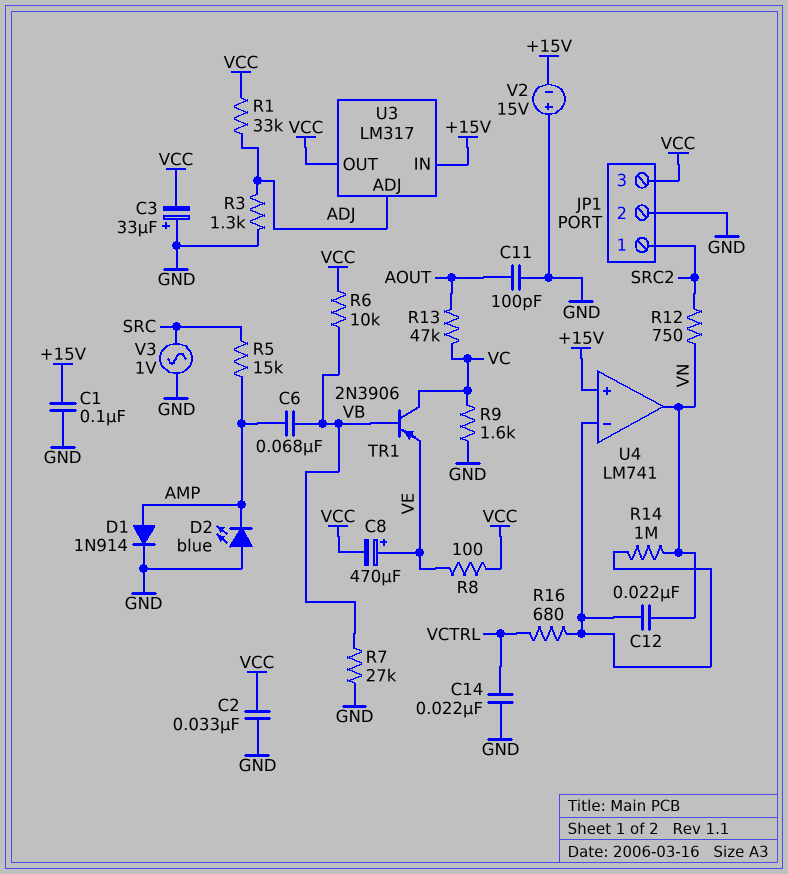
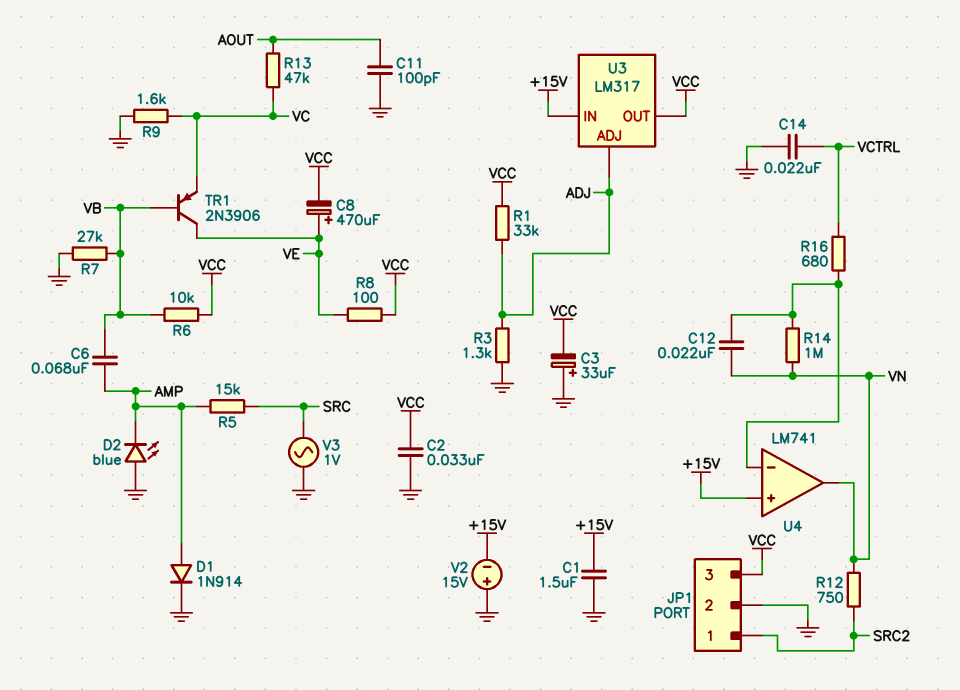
C1: 100nF (+15V, GND) -> 1.5uF (+15V, GND)
TR1: PNP 2N3906 (B VB, C VC, E VE) -> PNP 2N3906 (B VB, C VE, E VC)

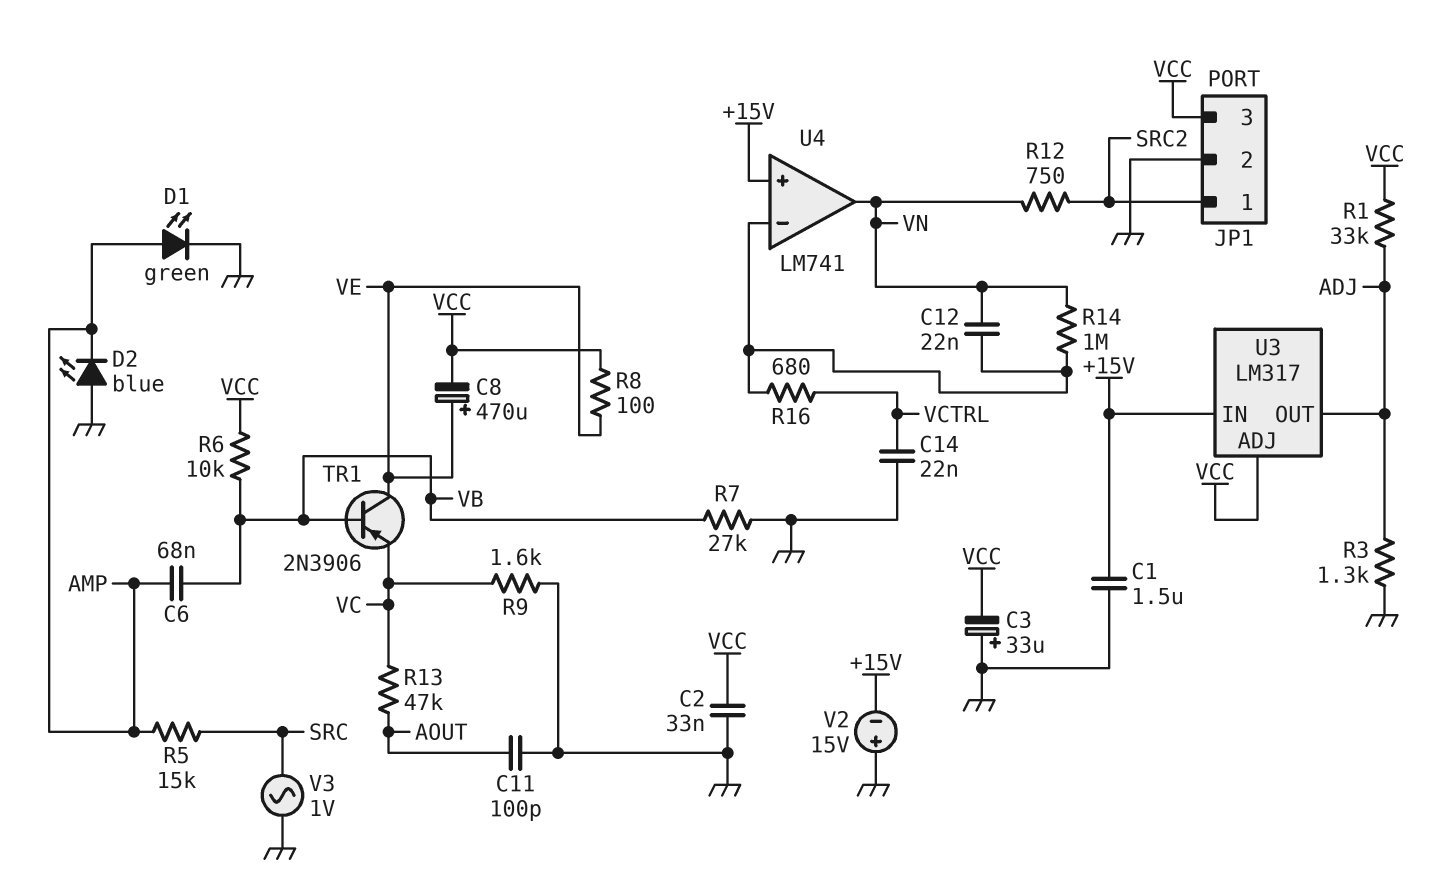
D1: diode 1N914 (A AMP, K GND) -> LED green (A AMP, K GND)
U3 pin ADJ: ADJ -> VCC
U3 pin OUT: VCC -> ADJ

